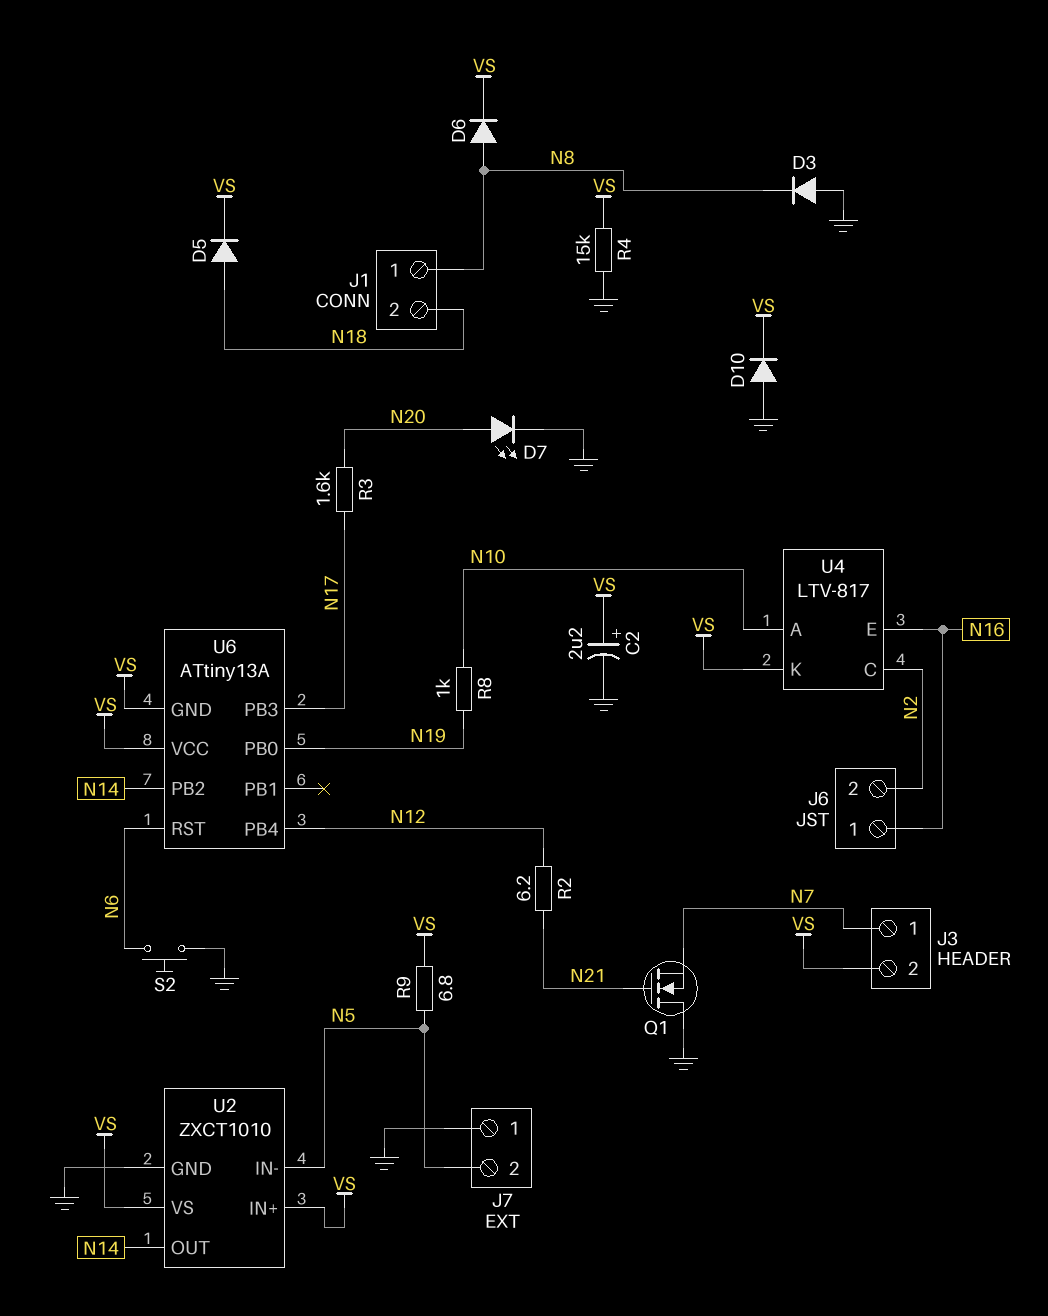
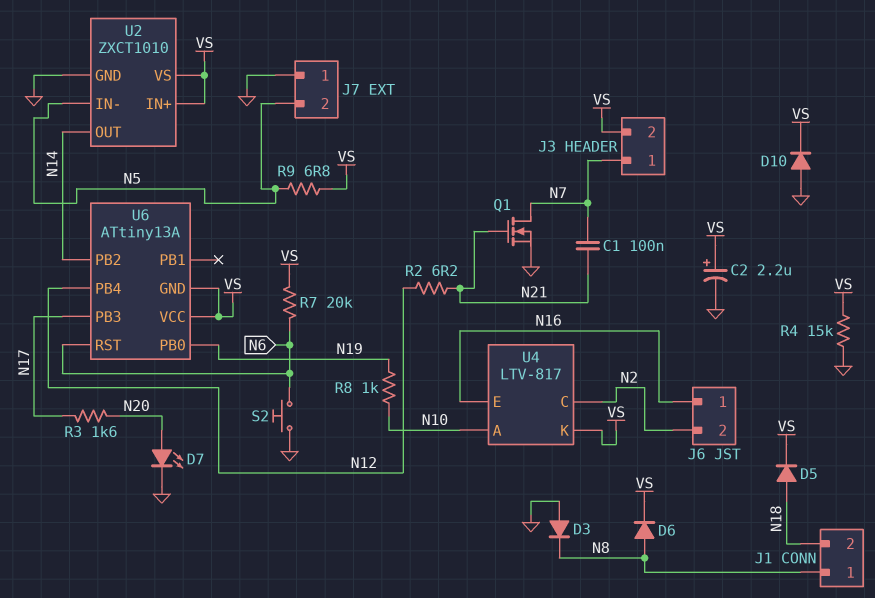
C1: none -> 100nF (N7, N21)
Q1: NMOS (G N21, D GND, S N7) -> NMOS (G N21, D N7, S GND)
R7: none -> 20k (N6, VS)

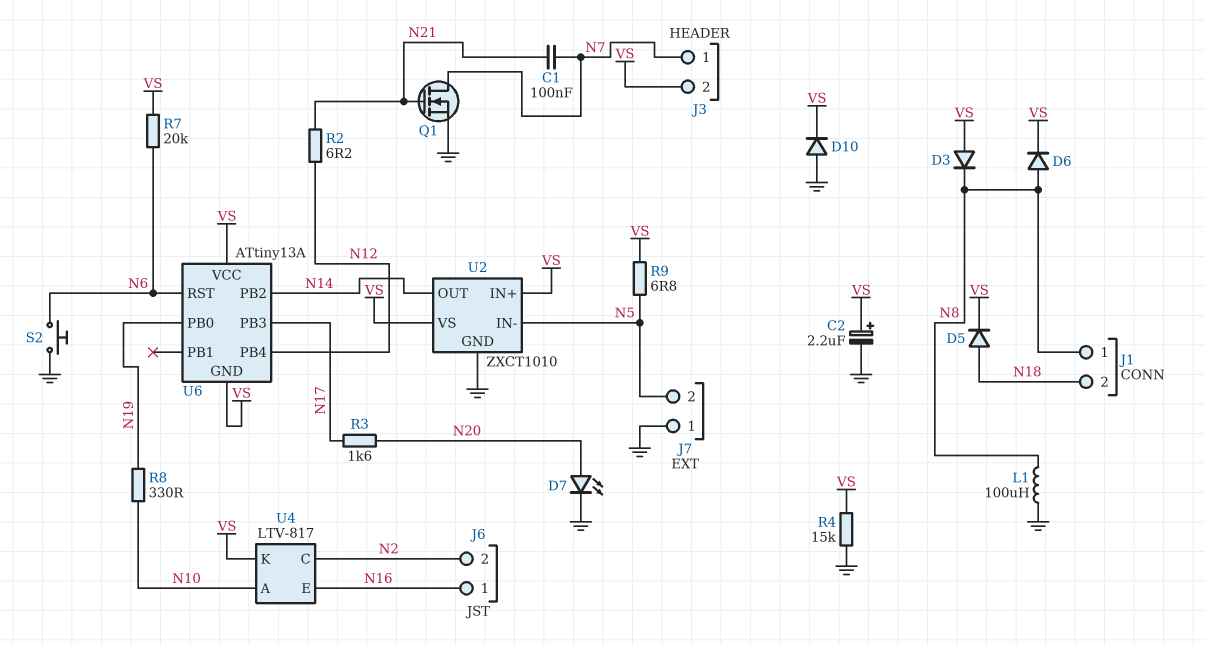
D3: diode (A GND, K N8) -> diode (A VS, K N8)
L1: none -> 100uH (GND, N8)
R8: 1k (N10, N19) -> 330 (N10, N19)

